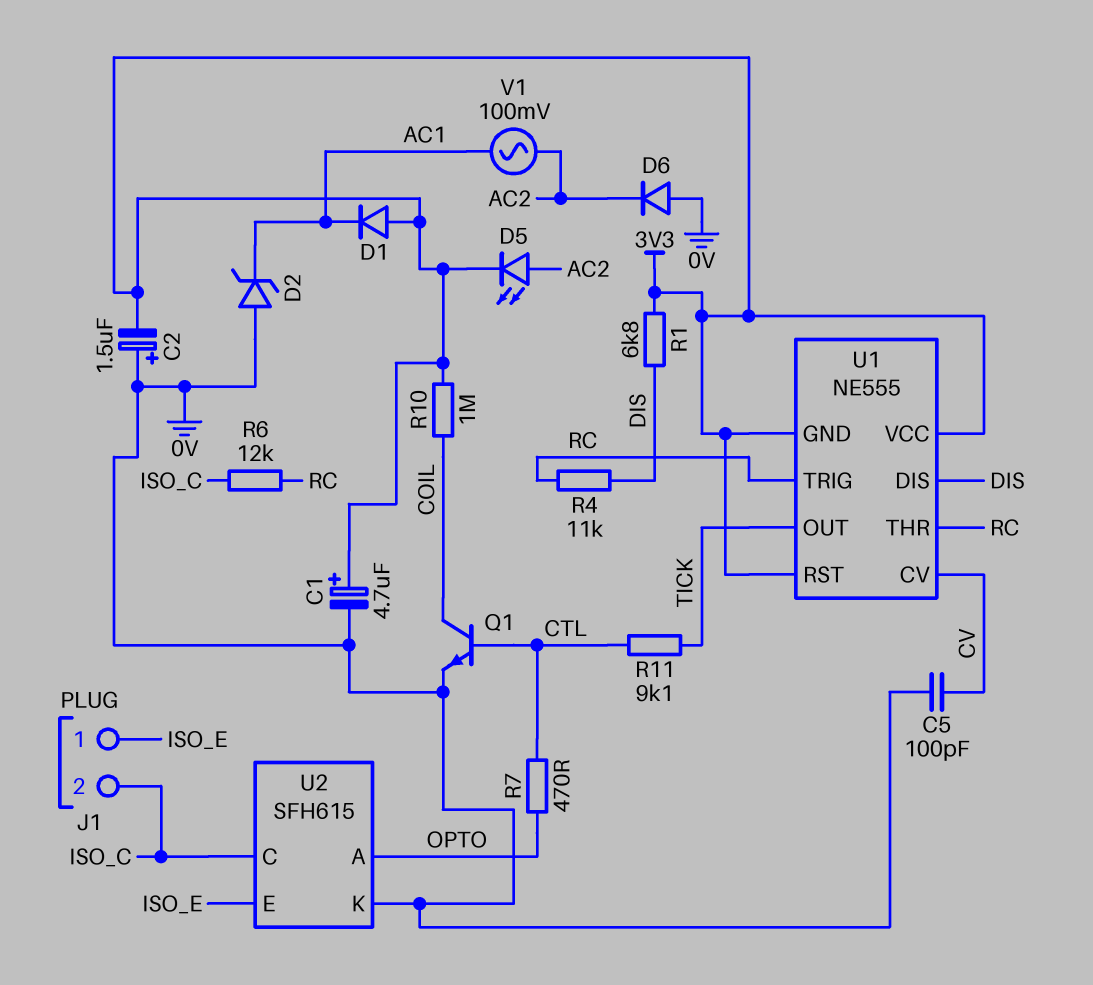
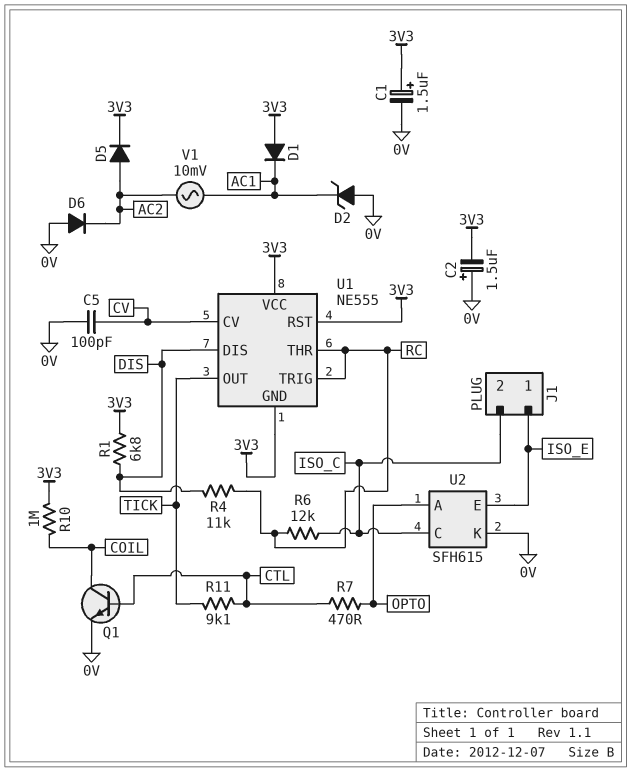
C1: 4.7uF (plus 3V3, minus 0V) -> 1.5uF (plus 3V3, minus 0V)
D5: LED (A AC2, K 3V3) -> diode (A AC2, K 3V3)
V1: AC 100mV (AC1, AC2) -> AC 10mV (AC1, AC2)

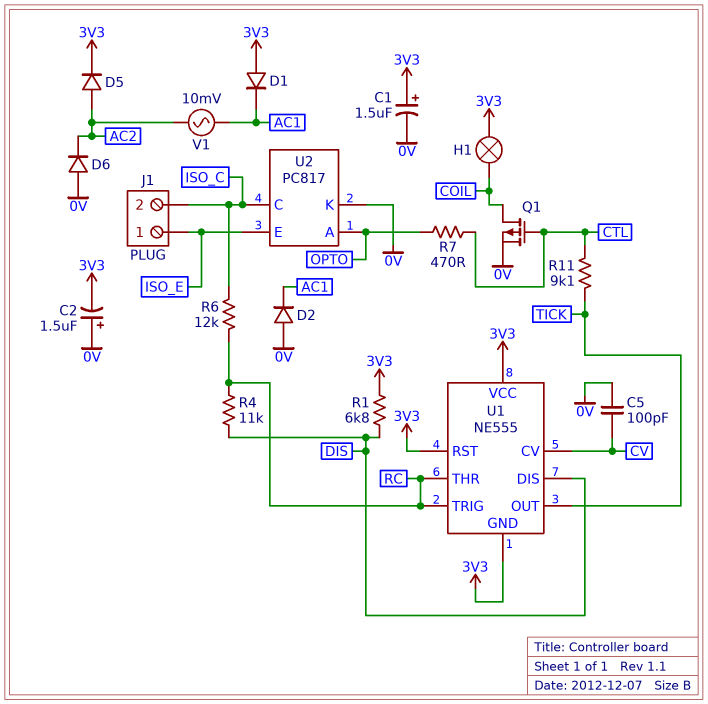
D2: zener (A 0V, K AC1) -> diode (A 0V, K AC1)
H1: none -> lamp (3V3, COIL)
Q1: NPN (B CTL, C COIL, E 0V) -> PMOS (G CTL, D COIL, S 0V)
R10: 1M (3V3, COIL) -> none
U2: SFH615 -> PC817

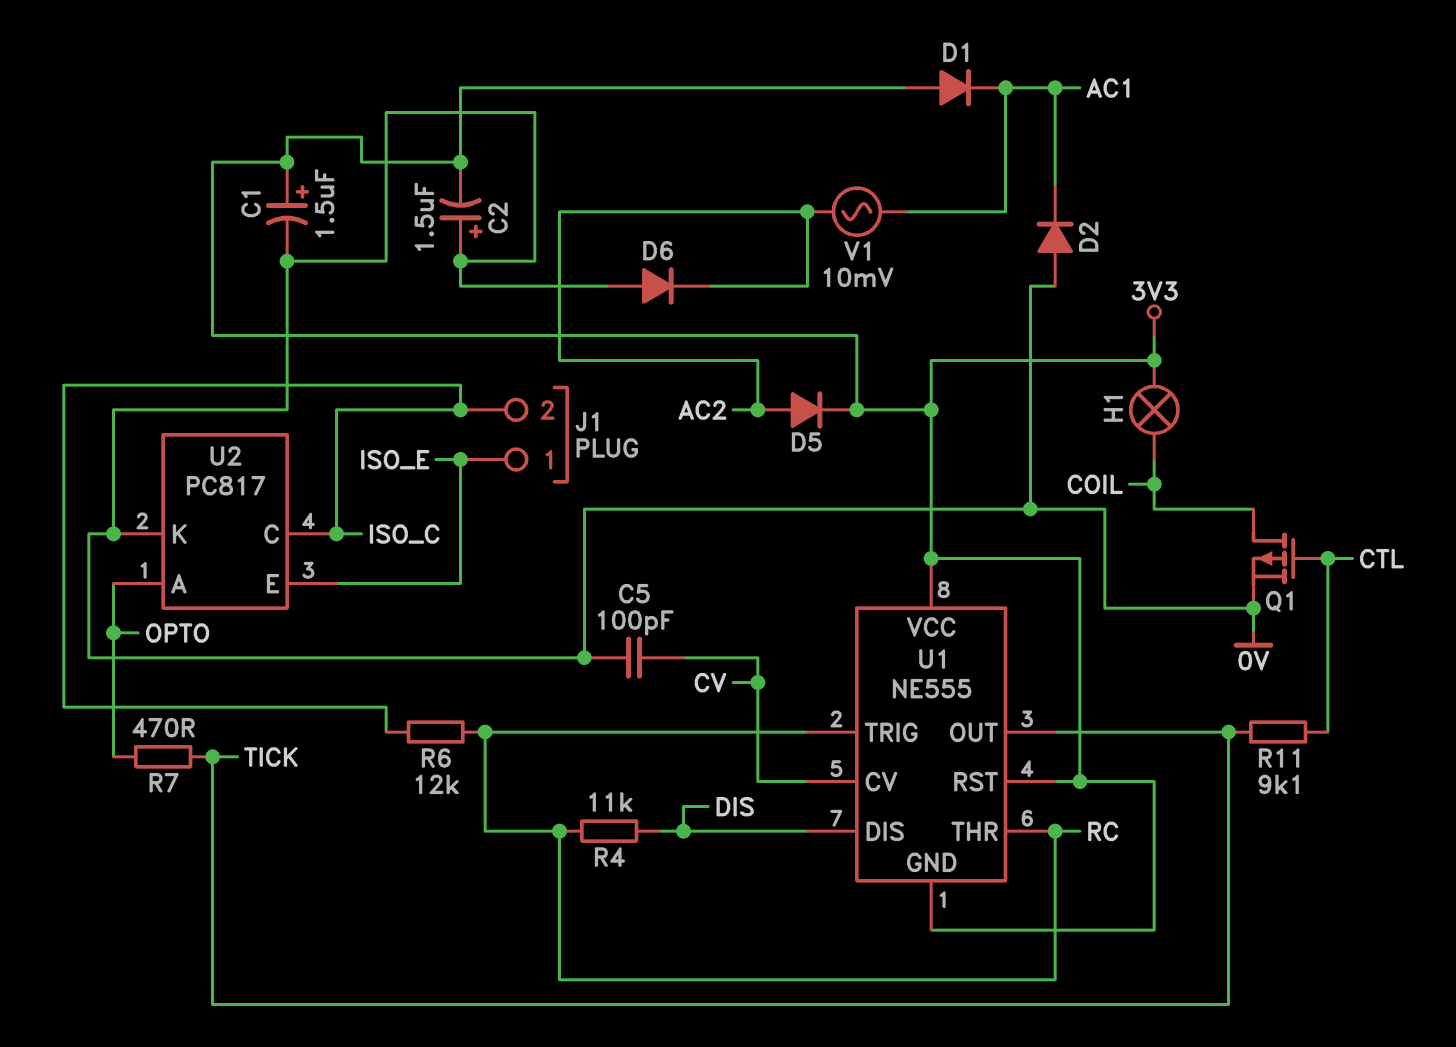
R1: 6.8k (3V3, DIS) -> none
R7: 470 (CTL, OPTO) -> 470 (OPTO, TICK)

